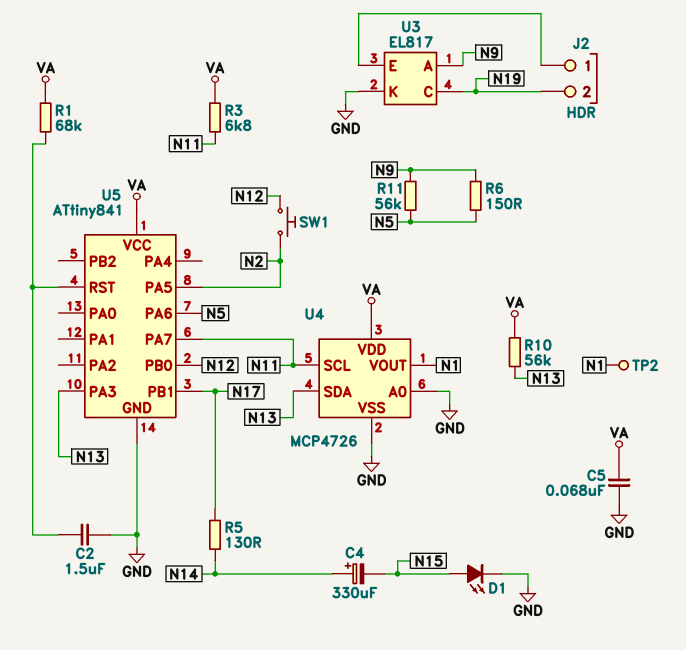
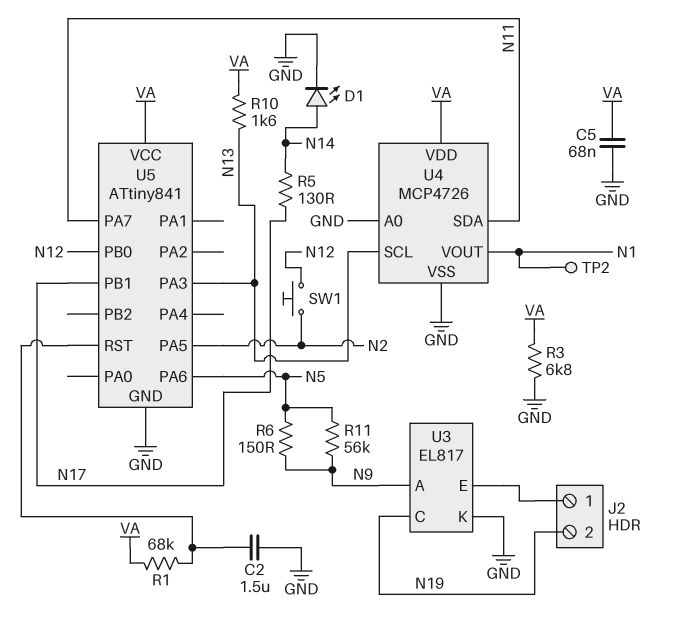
C4: 330uF (plus N14, minus N15) -> none
D1: LED (A N15, K GND) -> LED (A N14, K GND)
R3: 6.8k (N11, VA) -> 6.8k (GND, VA)
R10: 56k (N13, VA) -> 1.6k (N13, VA)
U4 pin SCL: N11 -> N13
U4 pin SDA: N13 -> N11

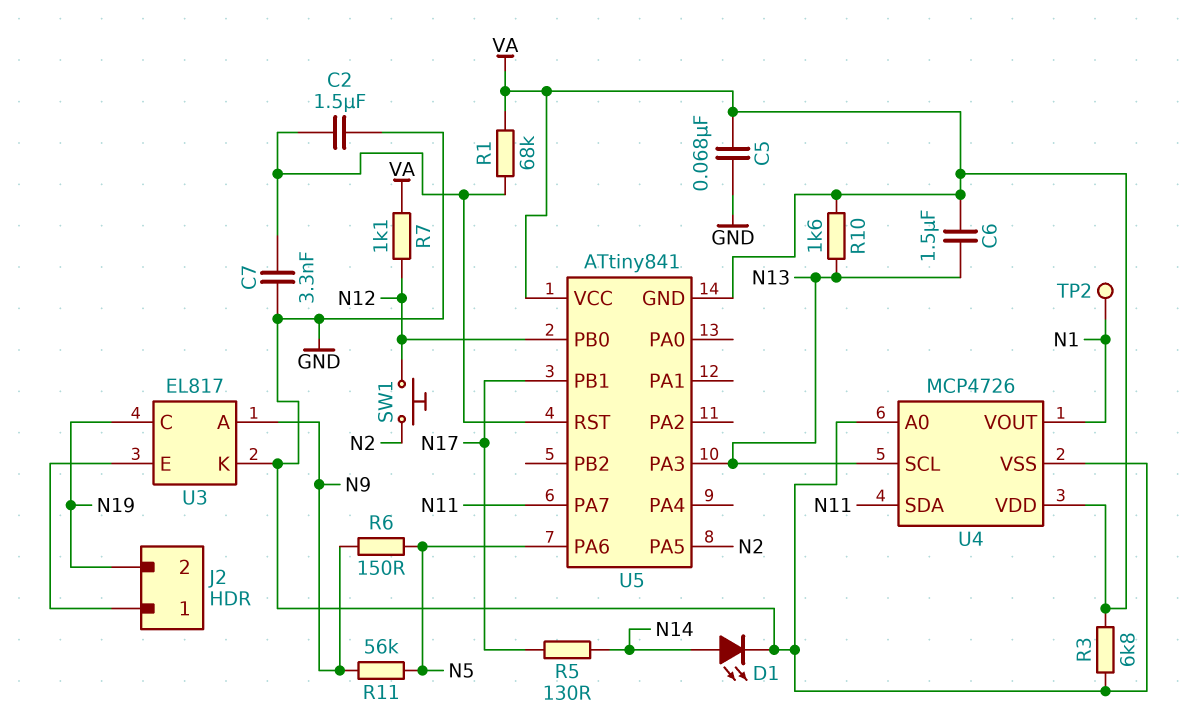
C6: none -> 1.5uF (N13, VA)
C7: none -> 3.3nF (GND, U5/RST)
R7: none -> 1.1k (N12, VA)
U5 pin GND: GND -> VA

